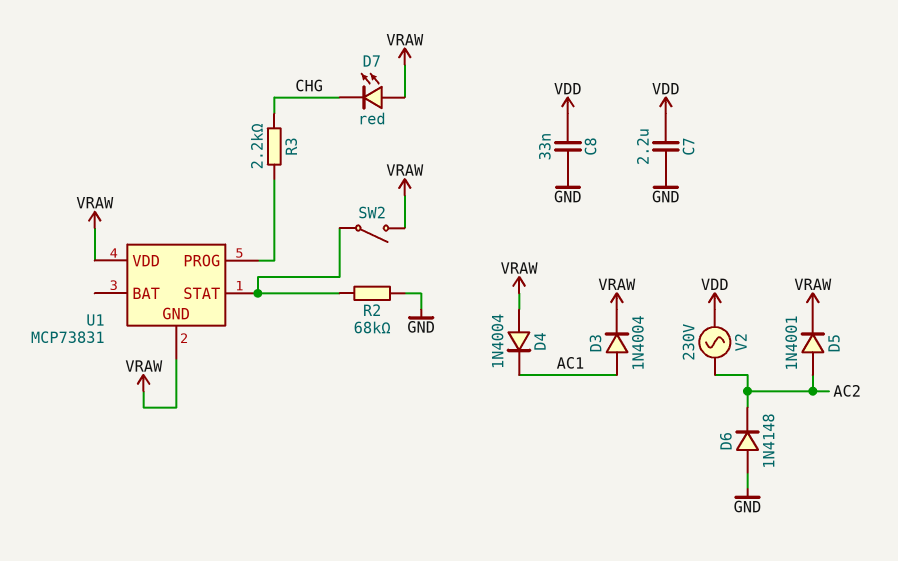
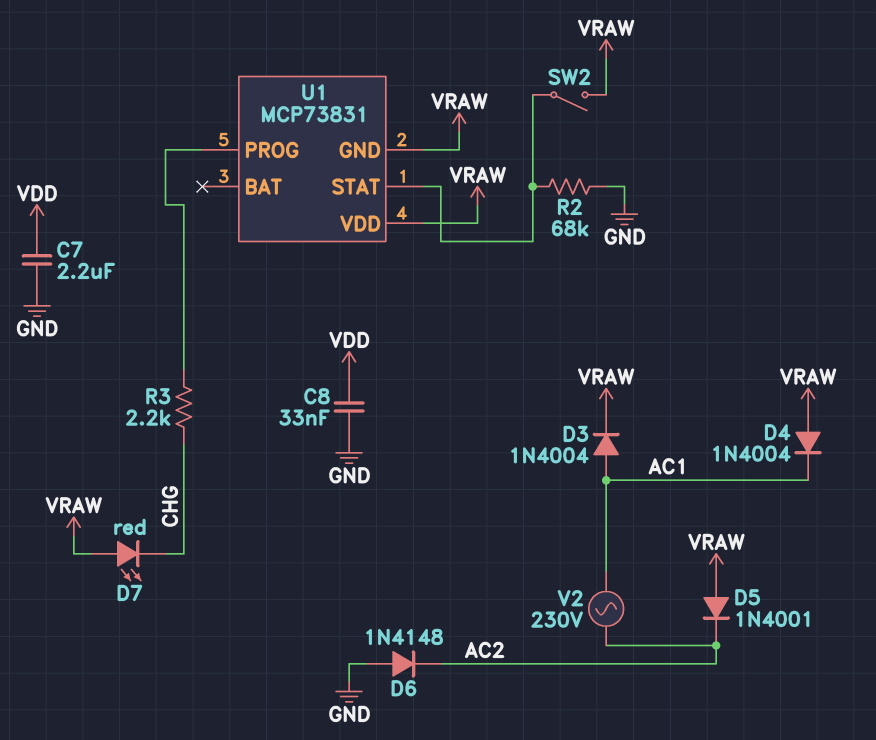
D5: diode 1N4001 (A AC2, K VRAW) -> diode 1N4001 (A VRAW, K AC2)
V2: AC 230V (AC2, VDD) -> AC 230V (AC1, AC2)

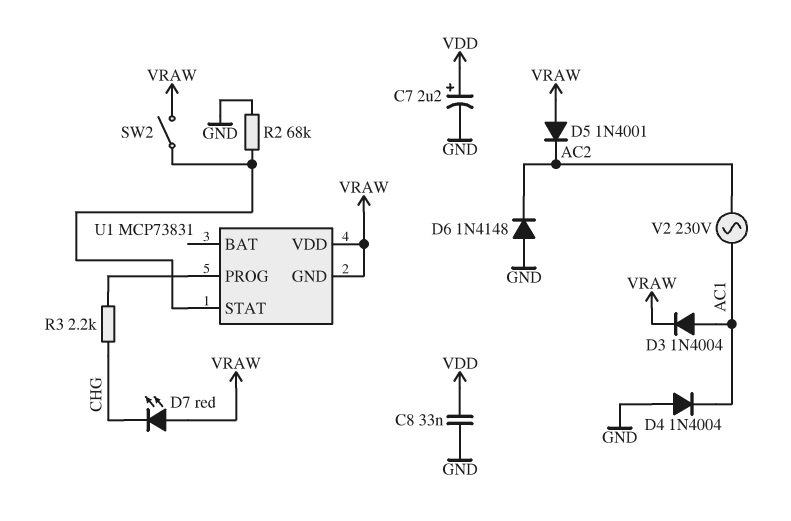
C7: 2.2uF (GND, VDD) -> 2.2uF (plus VDD, minus GND)
D4: diode 1N4004 (A VRAW, K AC1) -> diode 1N4004 (A GND, K AC1)

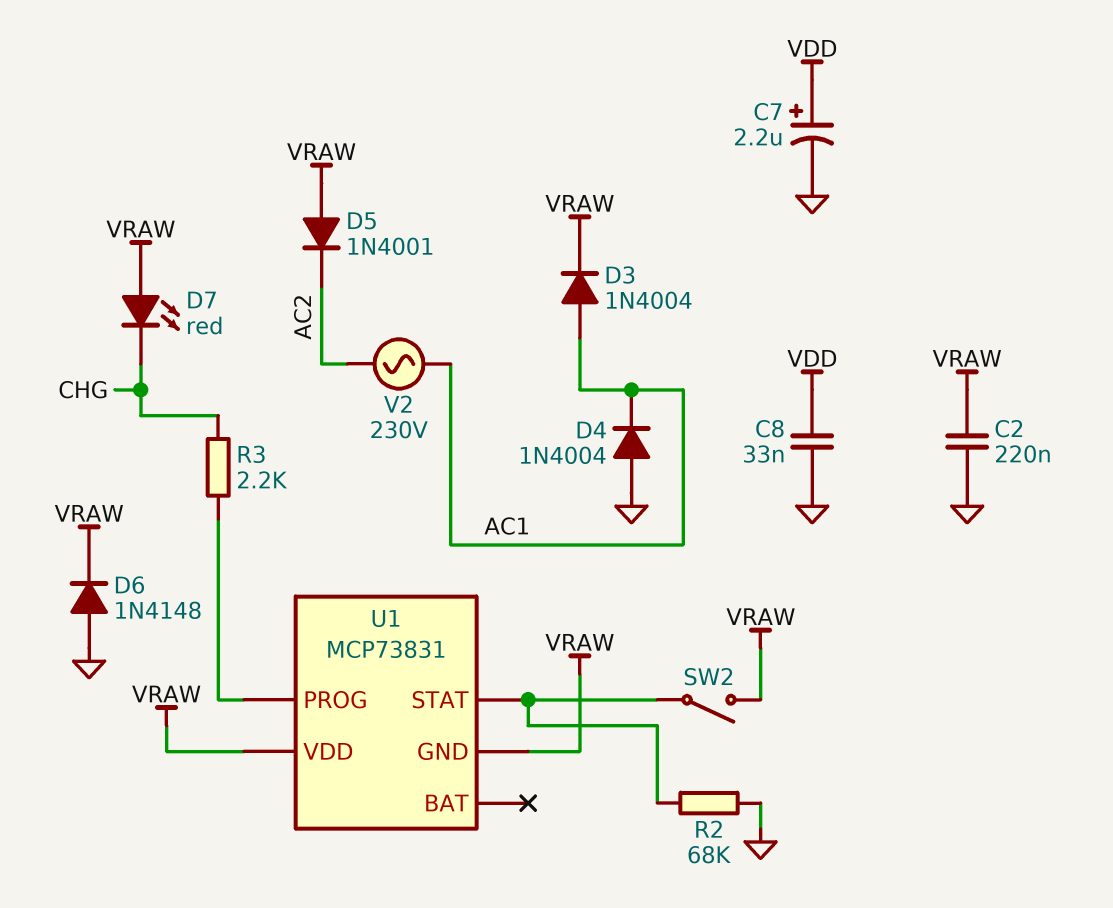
C2: none -> 220nF (GND, VRAW)
D6: diode 1N4148 (A GND, K AC2) -> diode 1N4148 (A GND, K VRAW)

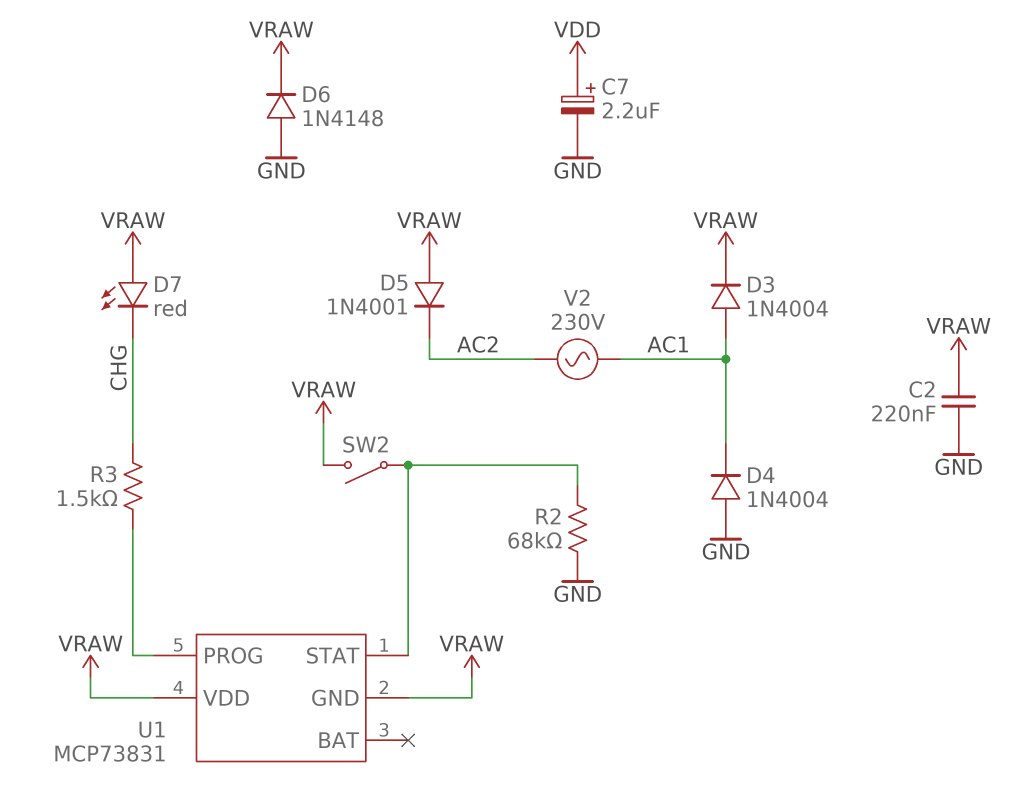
C8: 33nF (GND, VDD) -> none
R3: 2.2k (CHG, U1/PROG) -> 1.5k (CHG, U1/PROG)

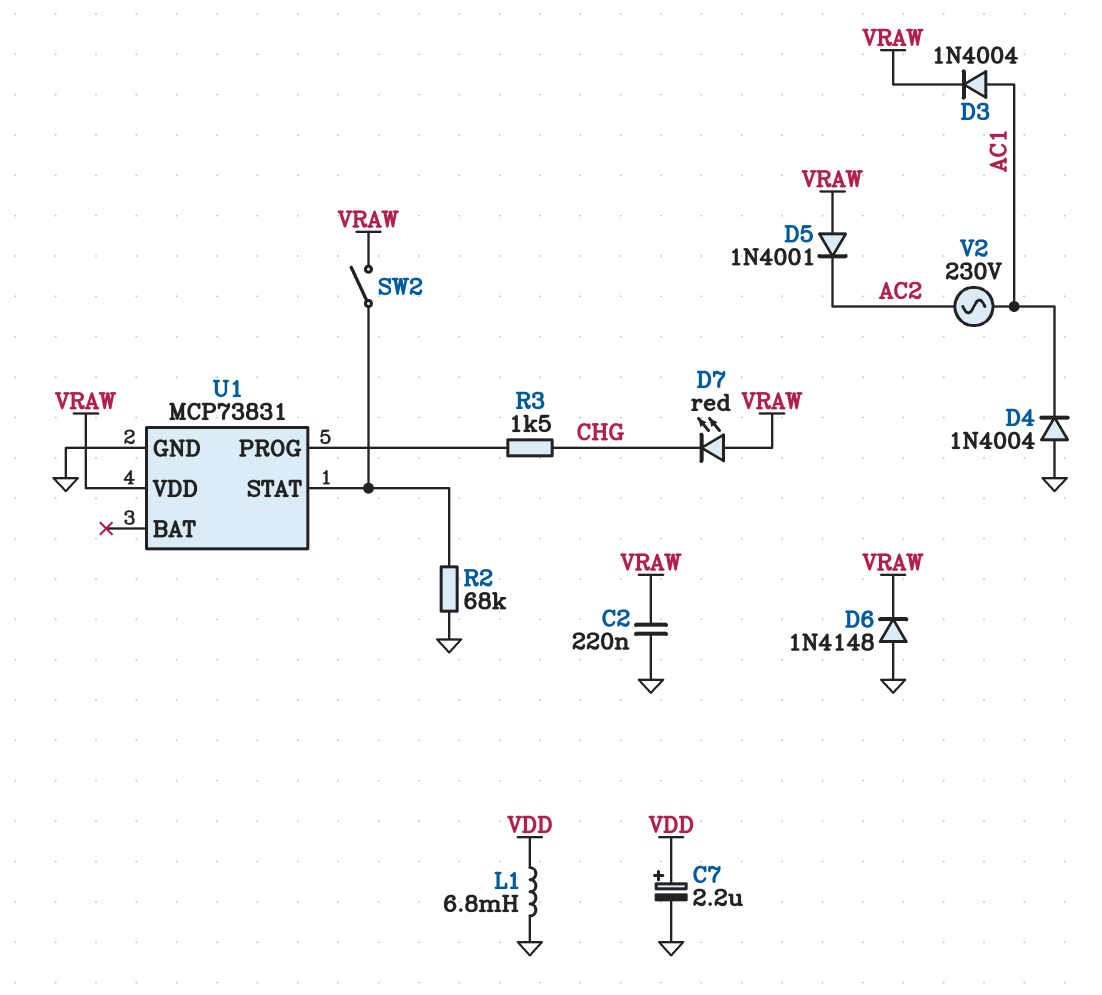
L1: none -> 6.8mH (GND, VDD)
U1 pin GND: VRAW -> GND

